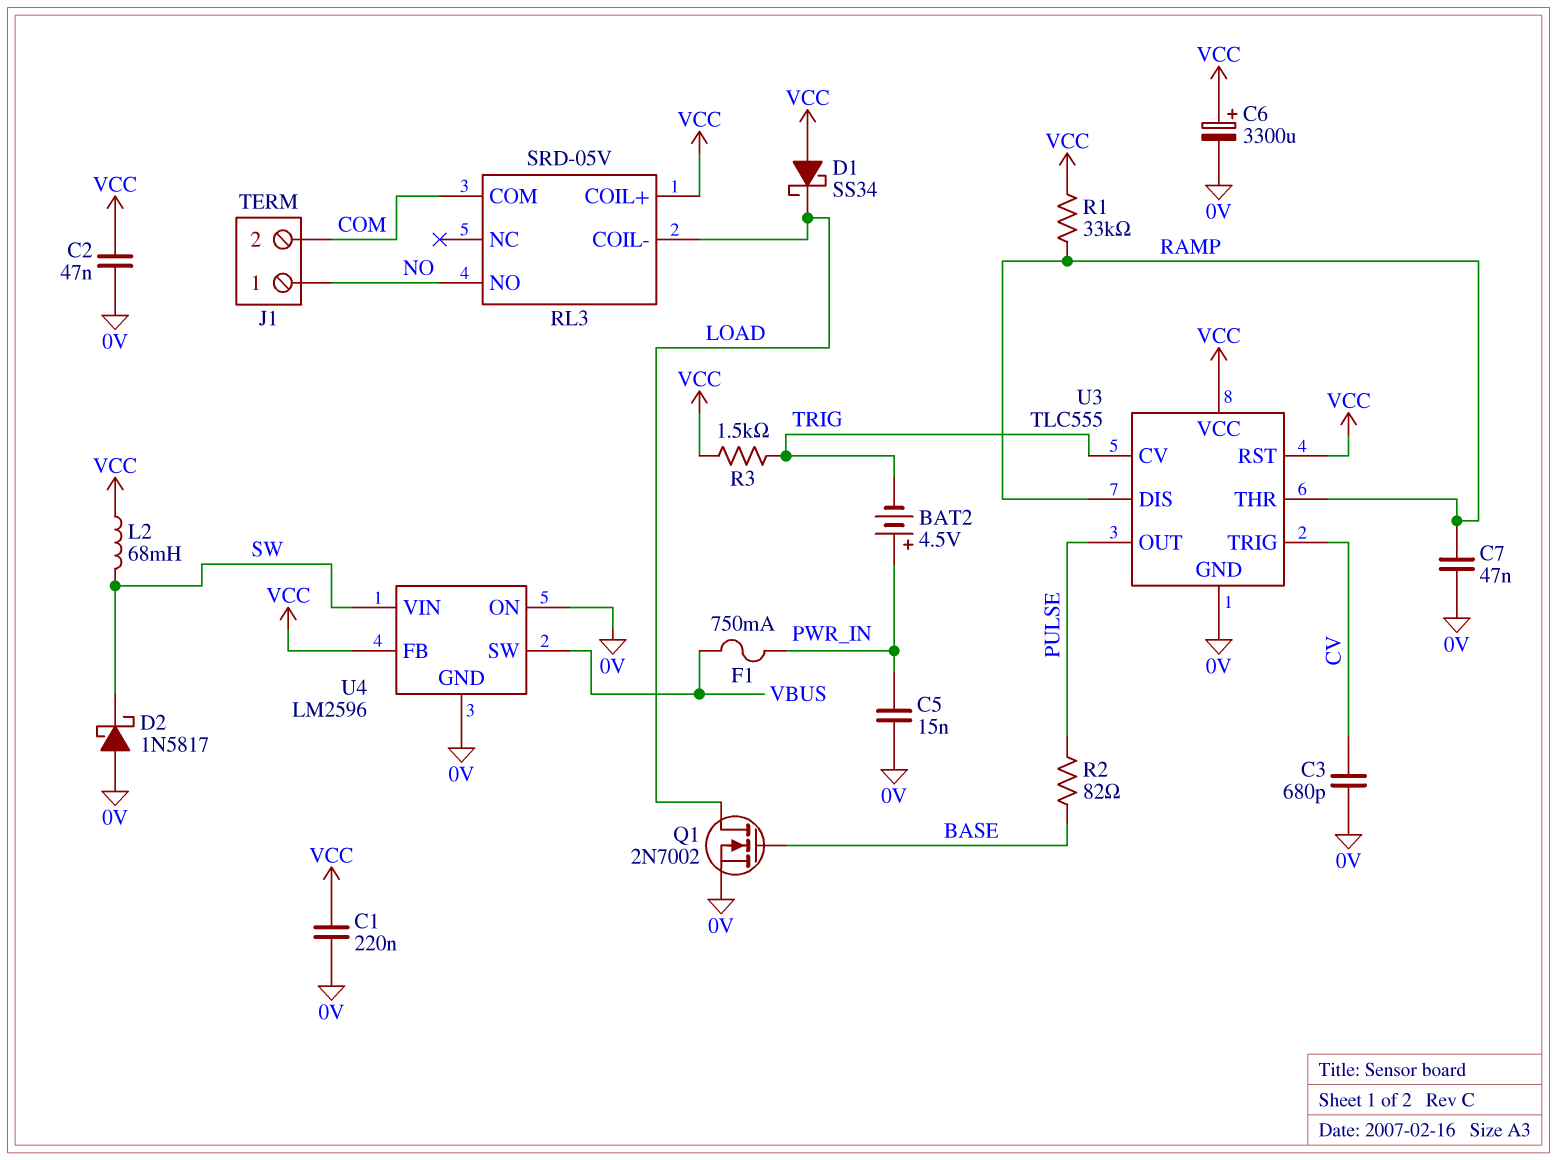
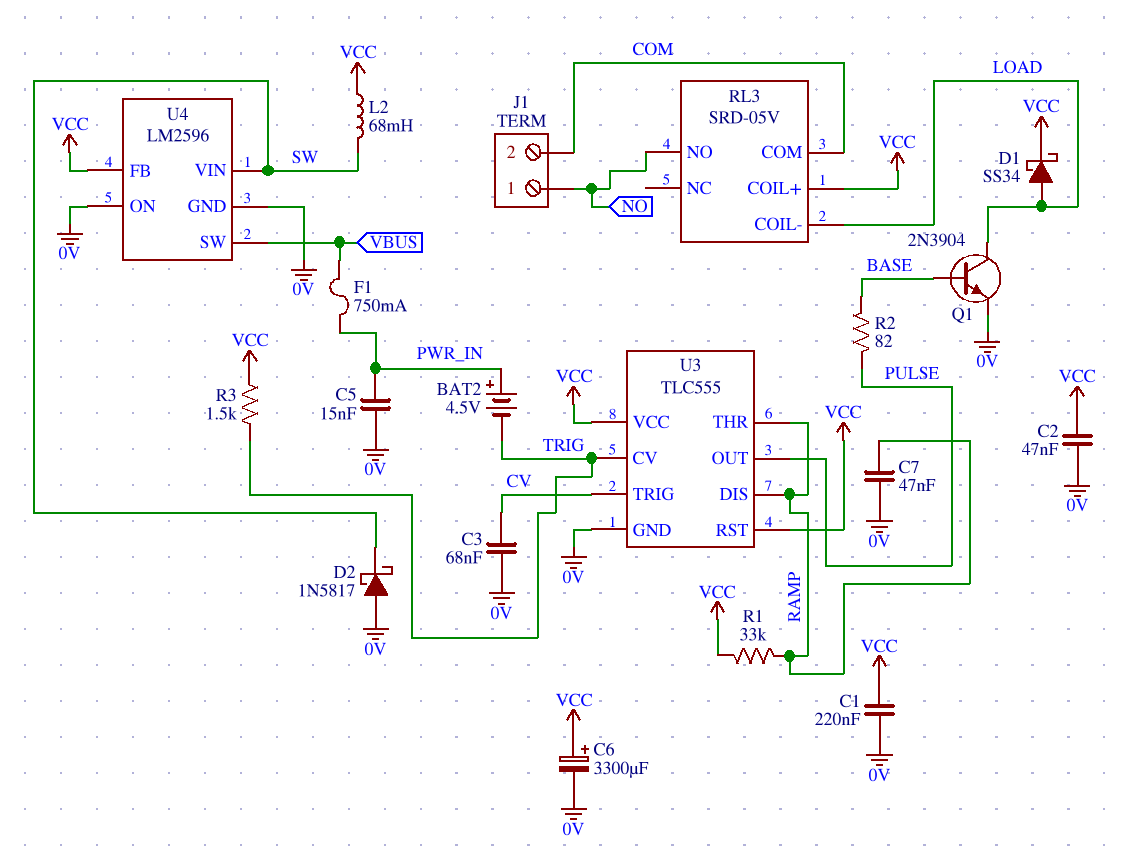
C3: 680pF (0V, CV) -> 68nF (0V, CV)
D1: schottky SS34 (A VCC, K LOAD) -> schottky SS34 (A LOAD, K VCC)
Q1: NMOS 2N7002 (G BASE, D LOAD, S 0V) -> NPN 2N3904 (B BASE, C LOAD, E 0V)

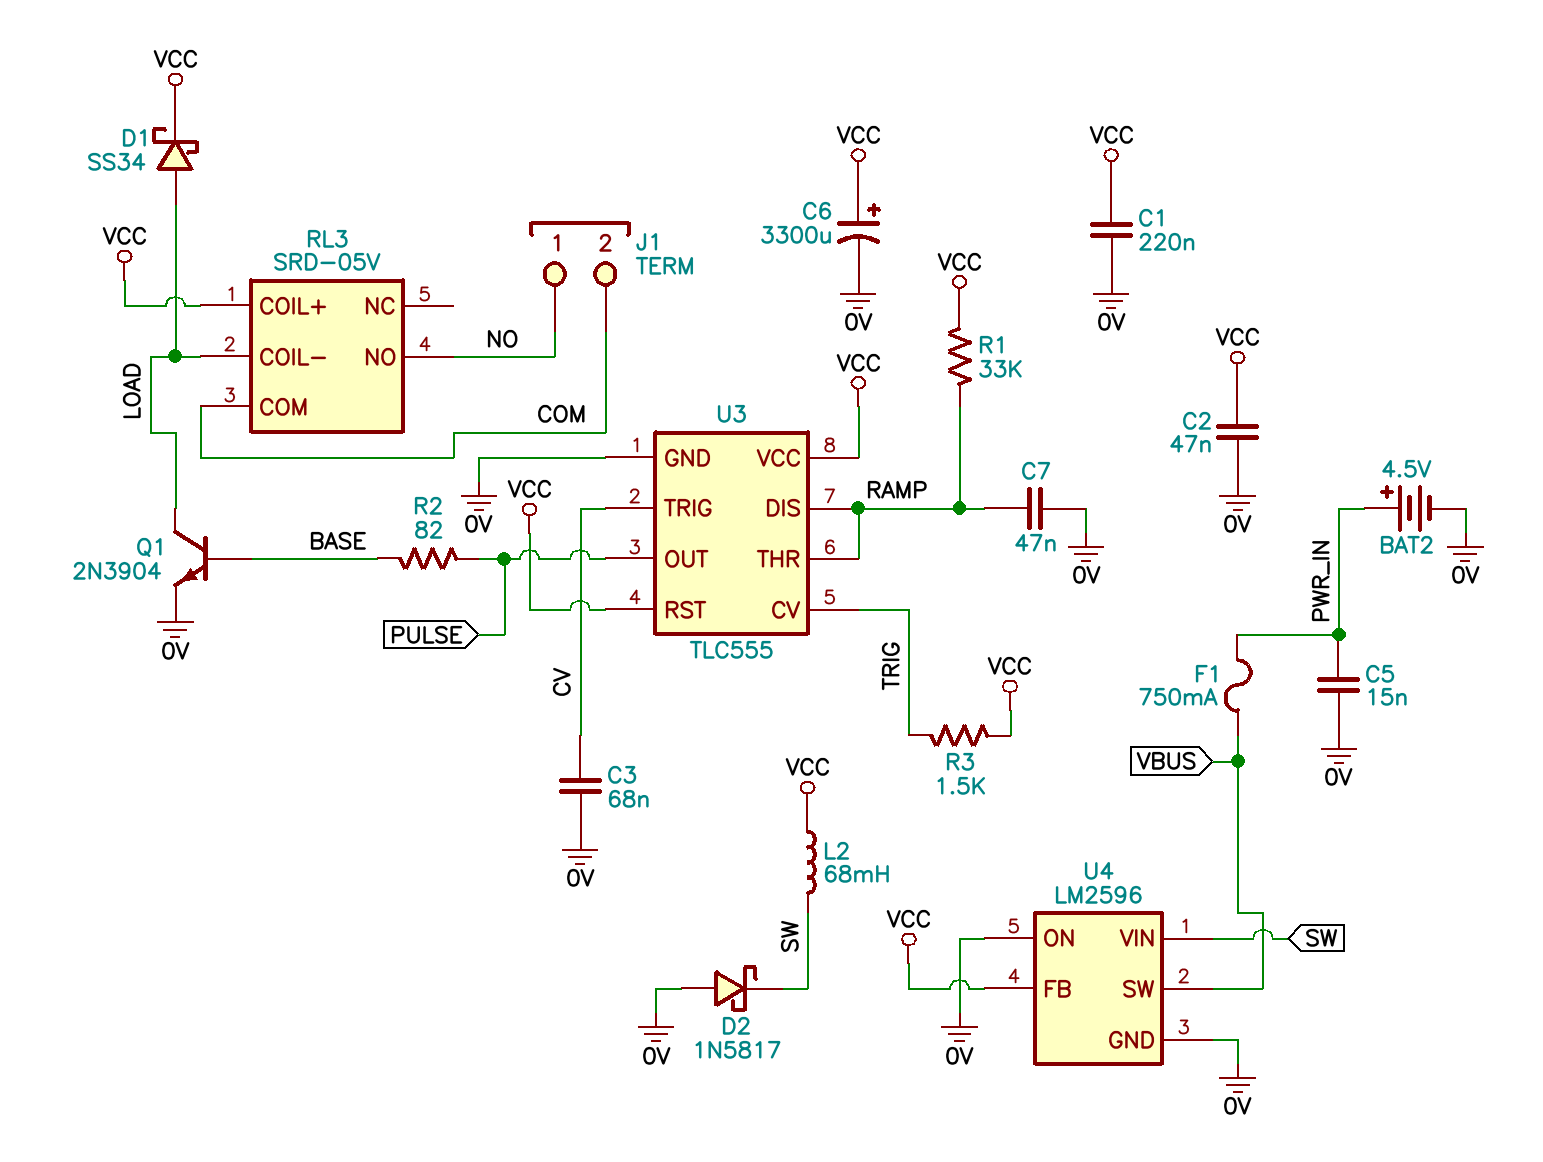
BAT2: 4.5V (plus PWR_IN, minus TRIG) -> 4.5V (plus PWR_IN, minus 0V)

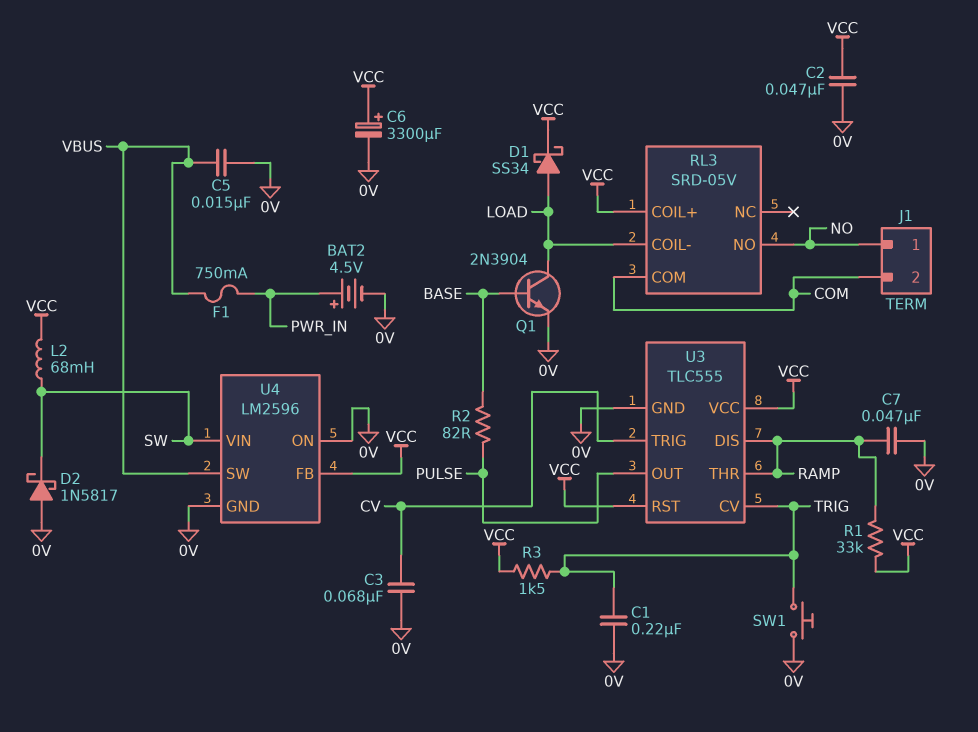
C1: 220nF (0V, VCC) -> 220nF (0V, TRIG)
C5: 15nF (0V, PWR_IN) -> 15nF (0V, VBUS)
SW1: none -> button (0V, TRIG)

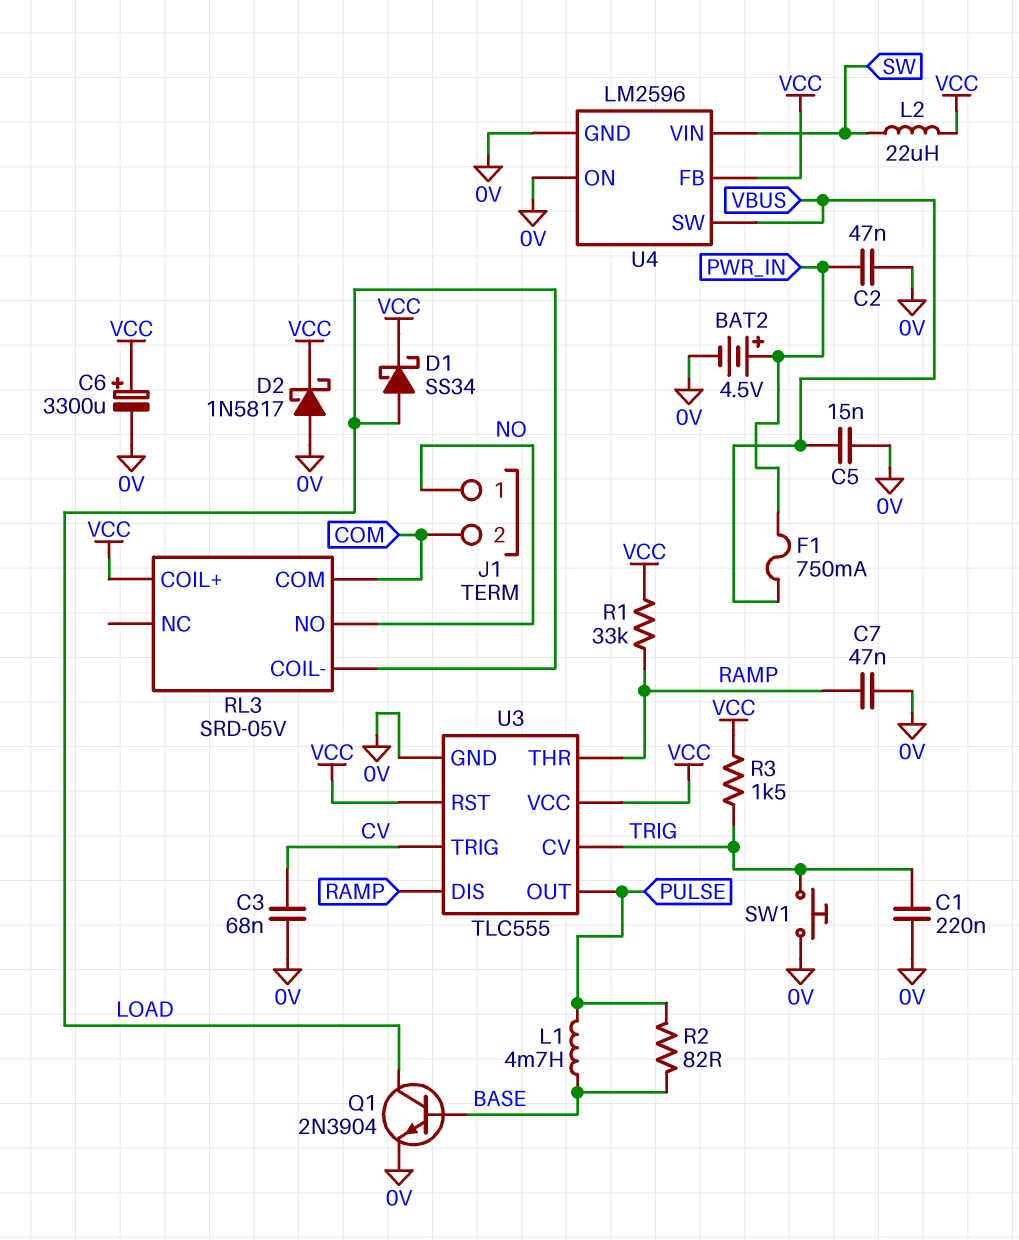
C2: 47nF (0V, VCC) -> 47nF (0V, PWR_IN)
D2: schottky 1N5817 (A 0V, K SW) -> schottky 1N5817 (A 0V, K VCC)
L1: none -> 4.7mH (BASE, PULSE)
L2: 68mH (SW, VCC) -> 22uH (SW, VCC)

